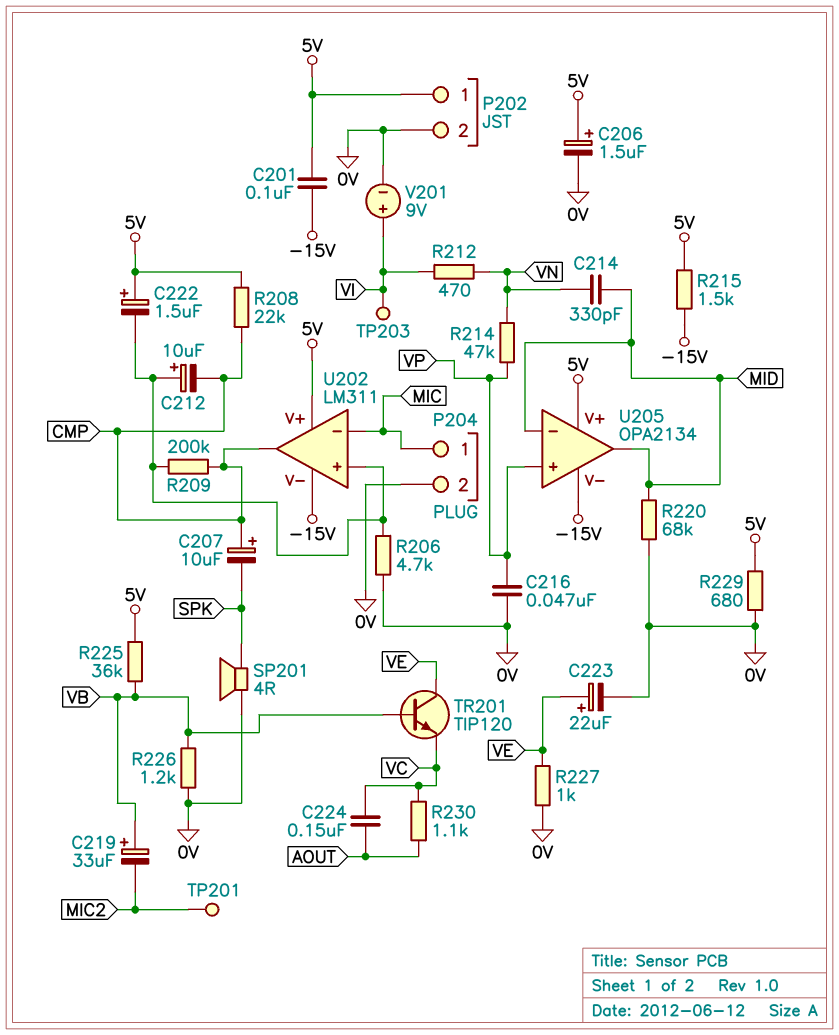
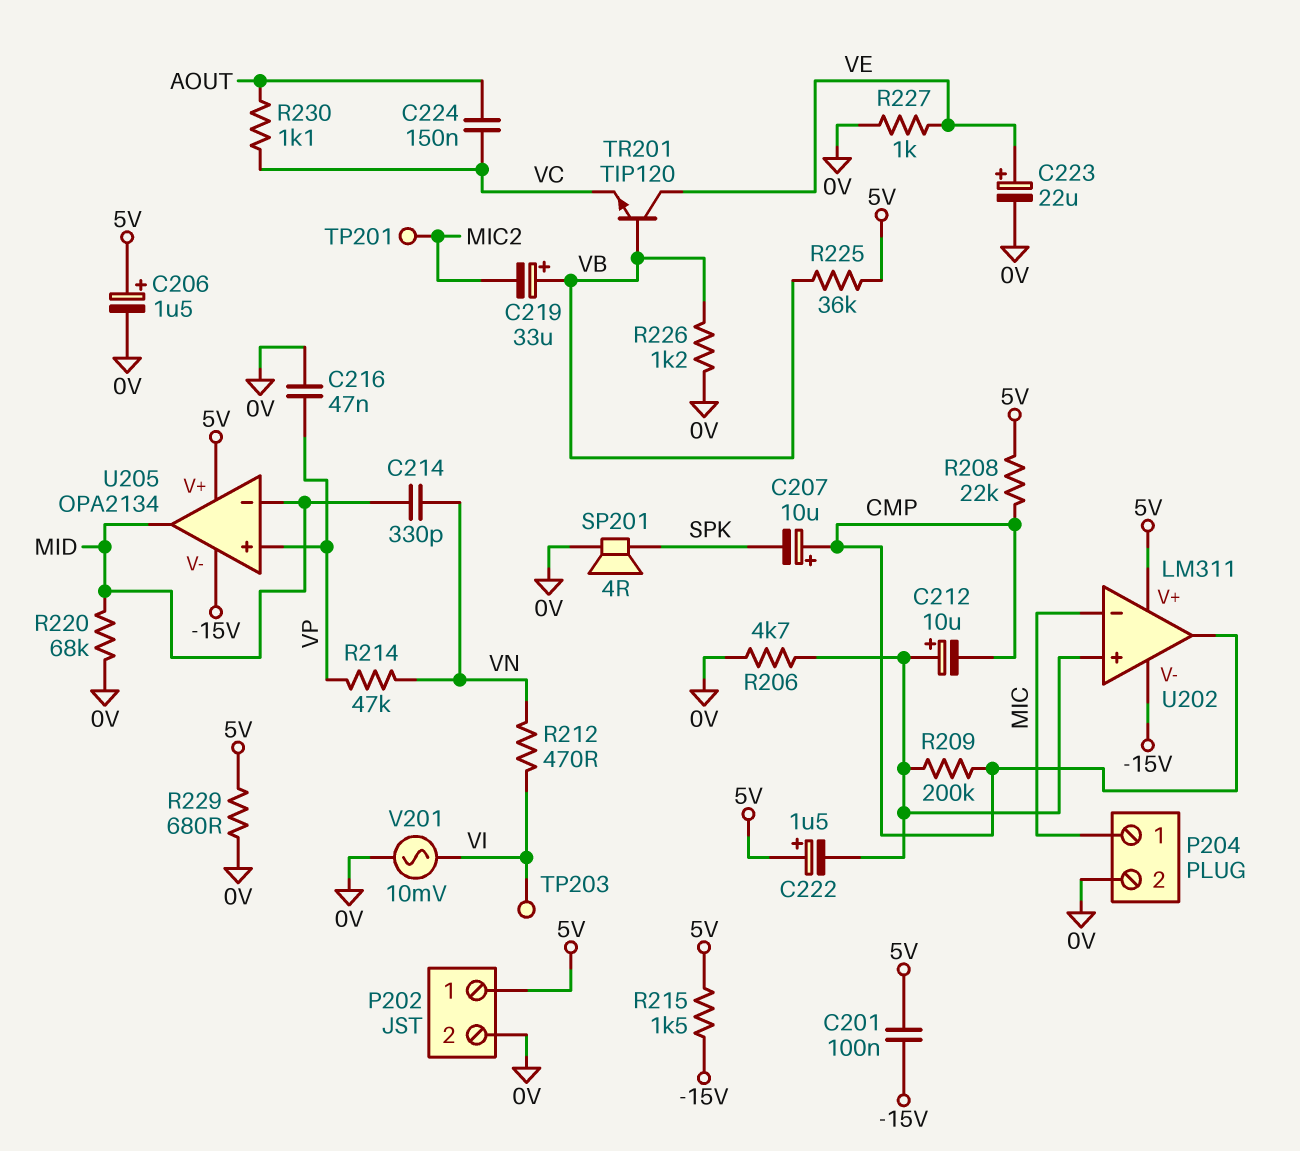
V201: 9V (plus VI, minus 0V) -> AC 10mV (0V, VI)

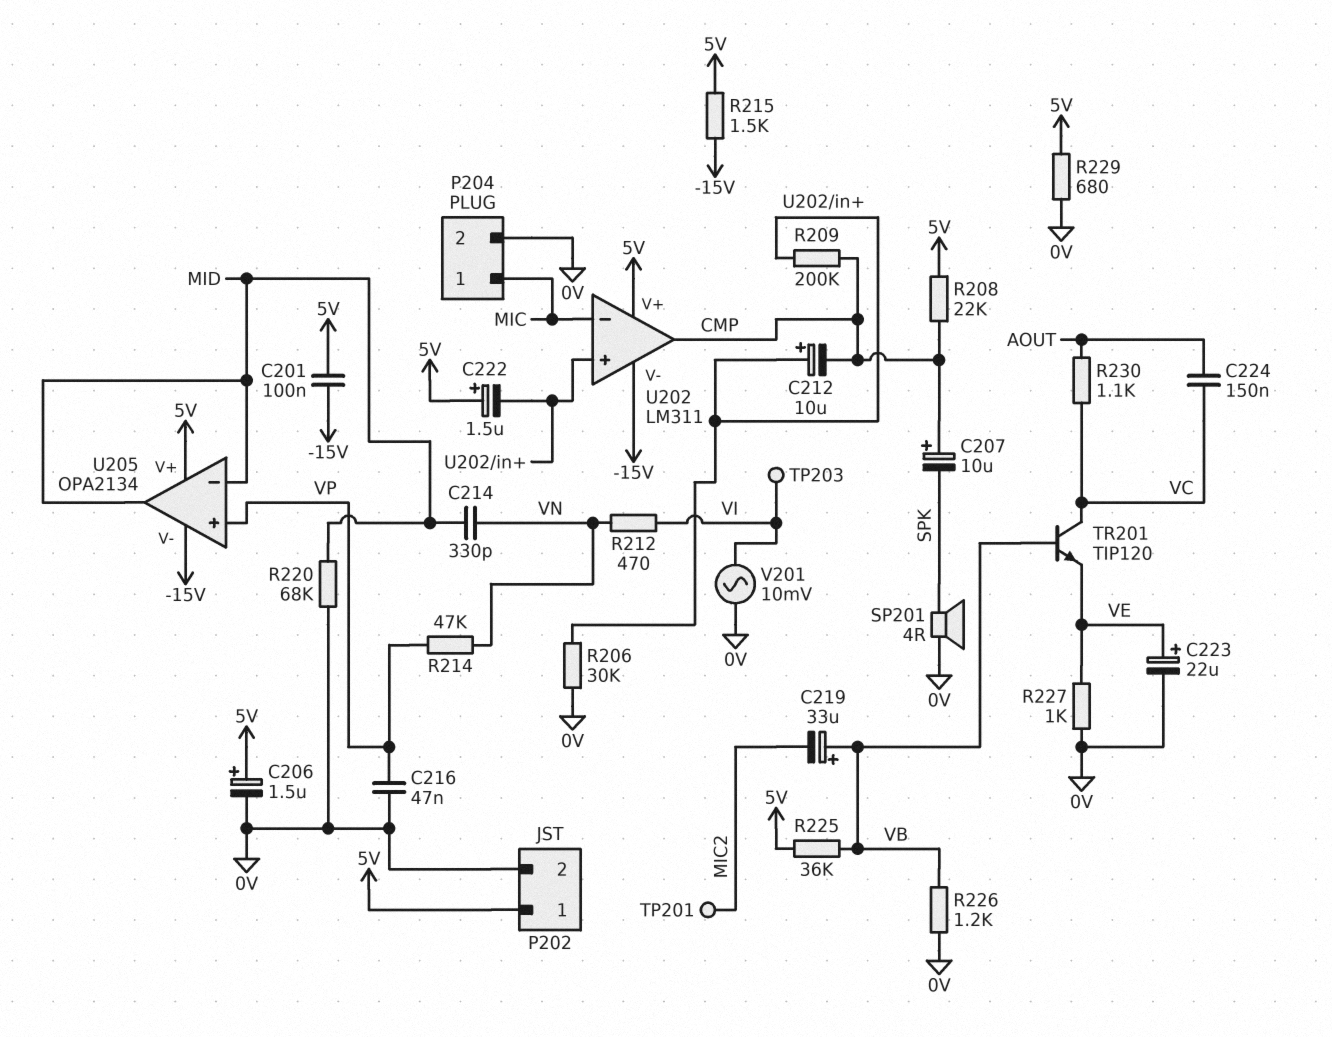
R206: 4.7k (0V, U202/in+) -> 30k (0V, U202/in+)
TR201: NPN TIP120 (B VB, C VE, E VC) -> NPN TIP120 (B VB, C VC, E VE)

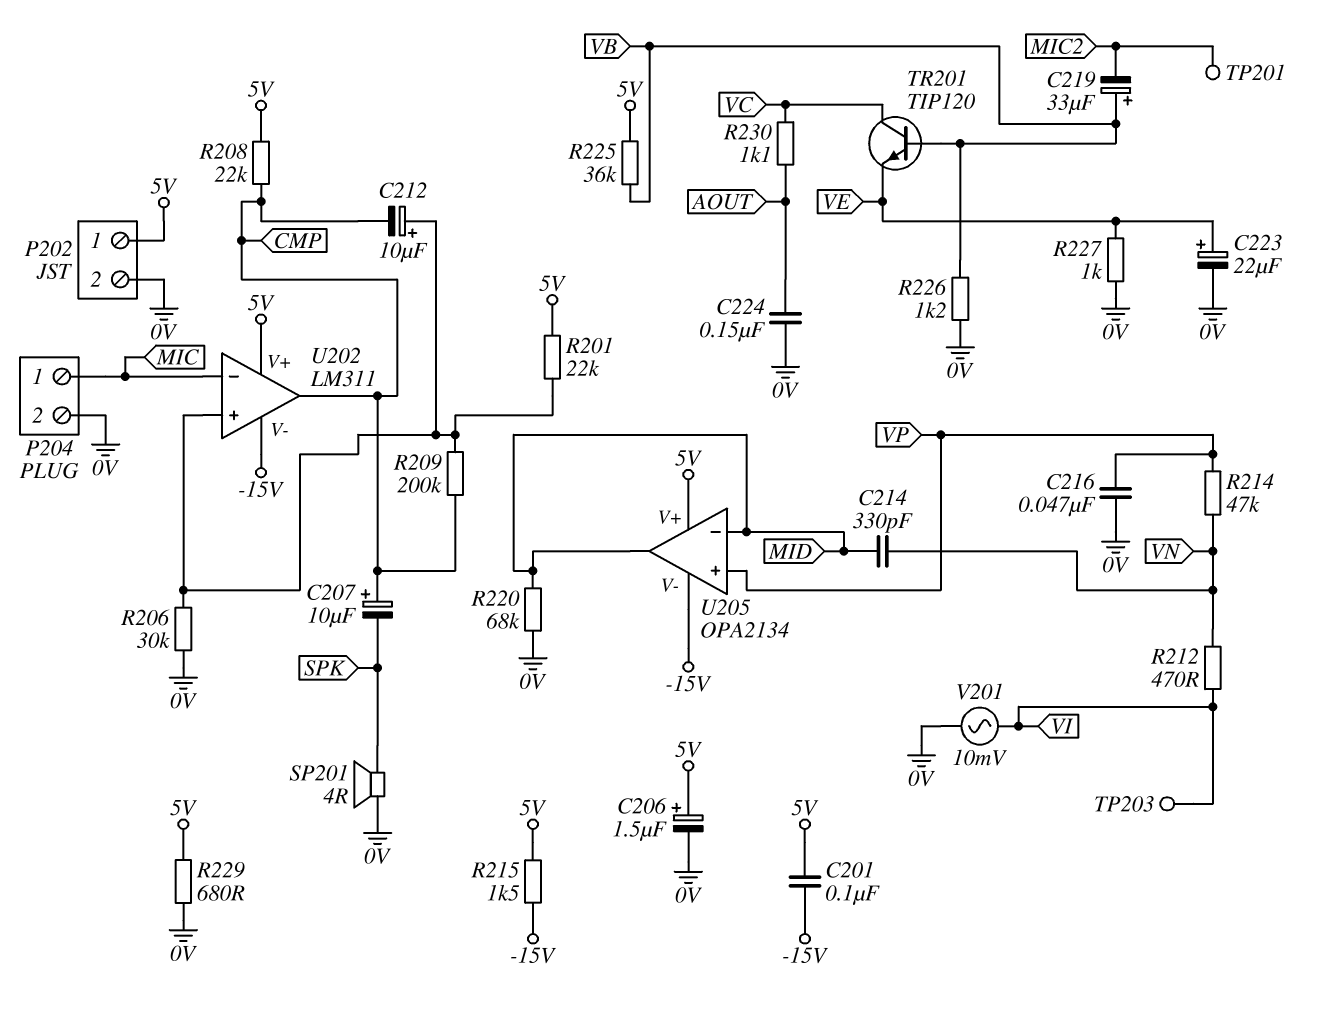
C222: 1.5uF (plus 5V, minus U202/in+) -> none
C224: 150nF (AOUT, VC) -> 150nF (0V, AOUT)
R201: none -> 22k (5V, U202/in+)

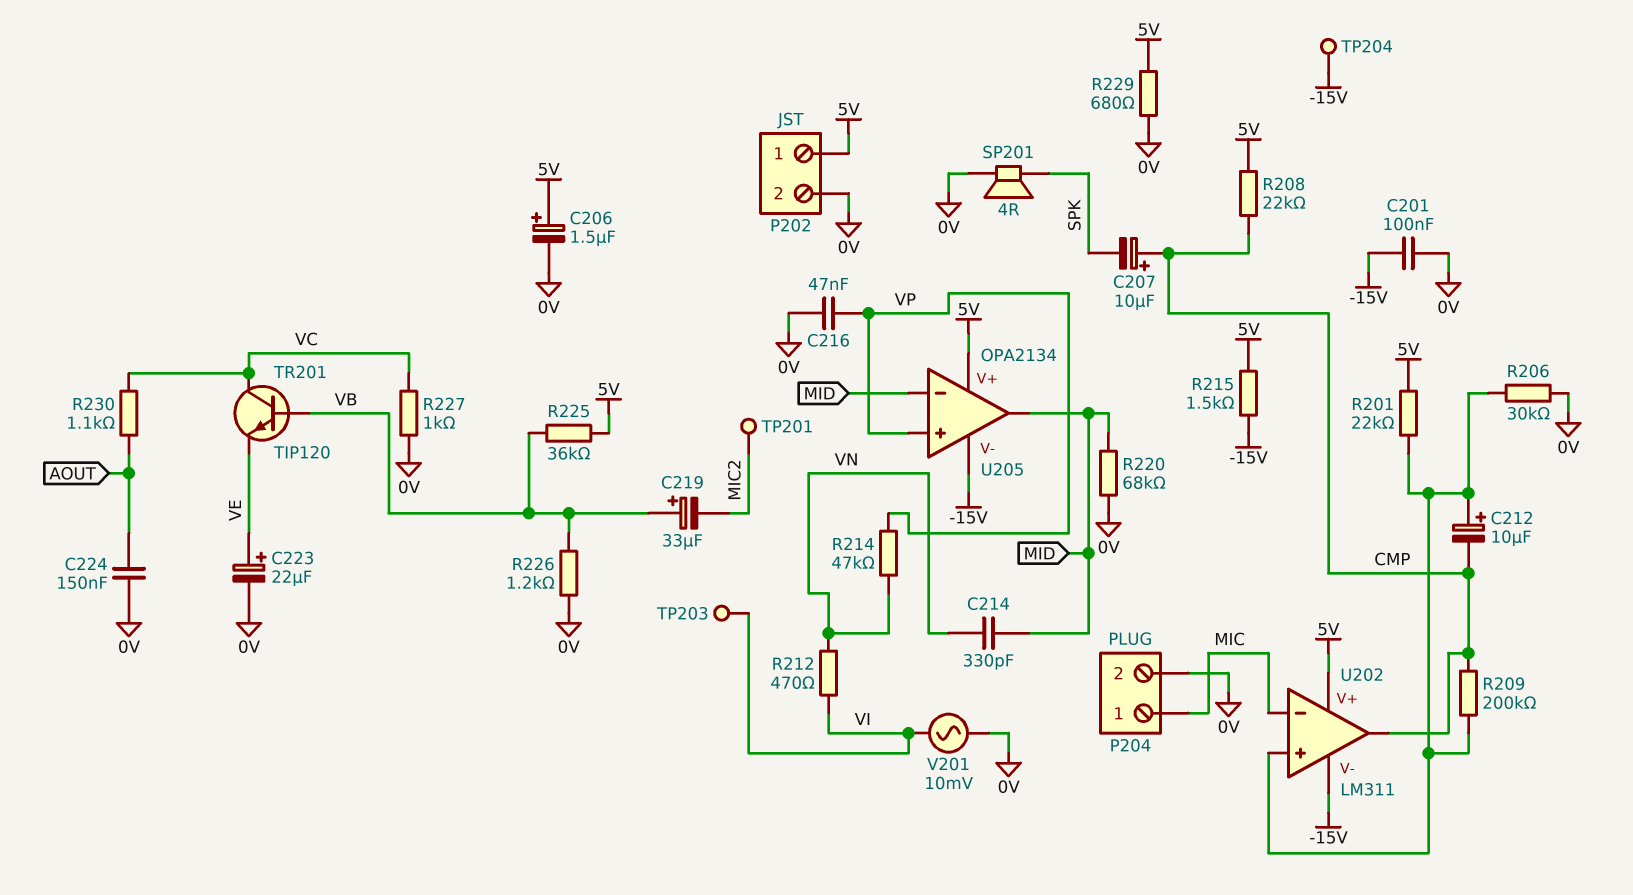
C201: 100nF (-15V, 5V) -> 100nF (-15V, 0V)
R227: 1k (0V, VE) -> 1k (0V, VC)
TP204: none -> test point (-15V)

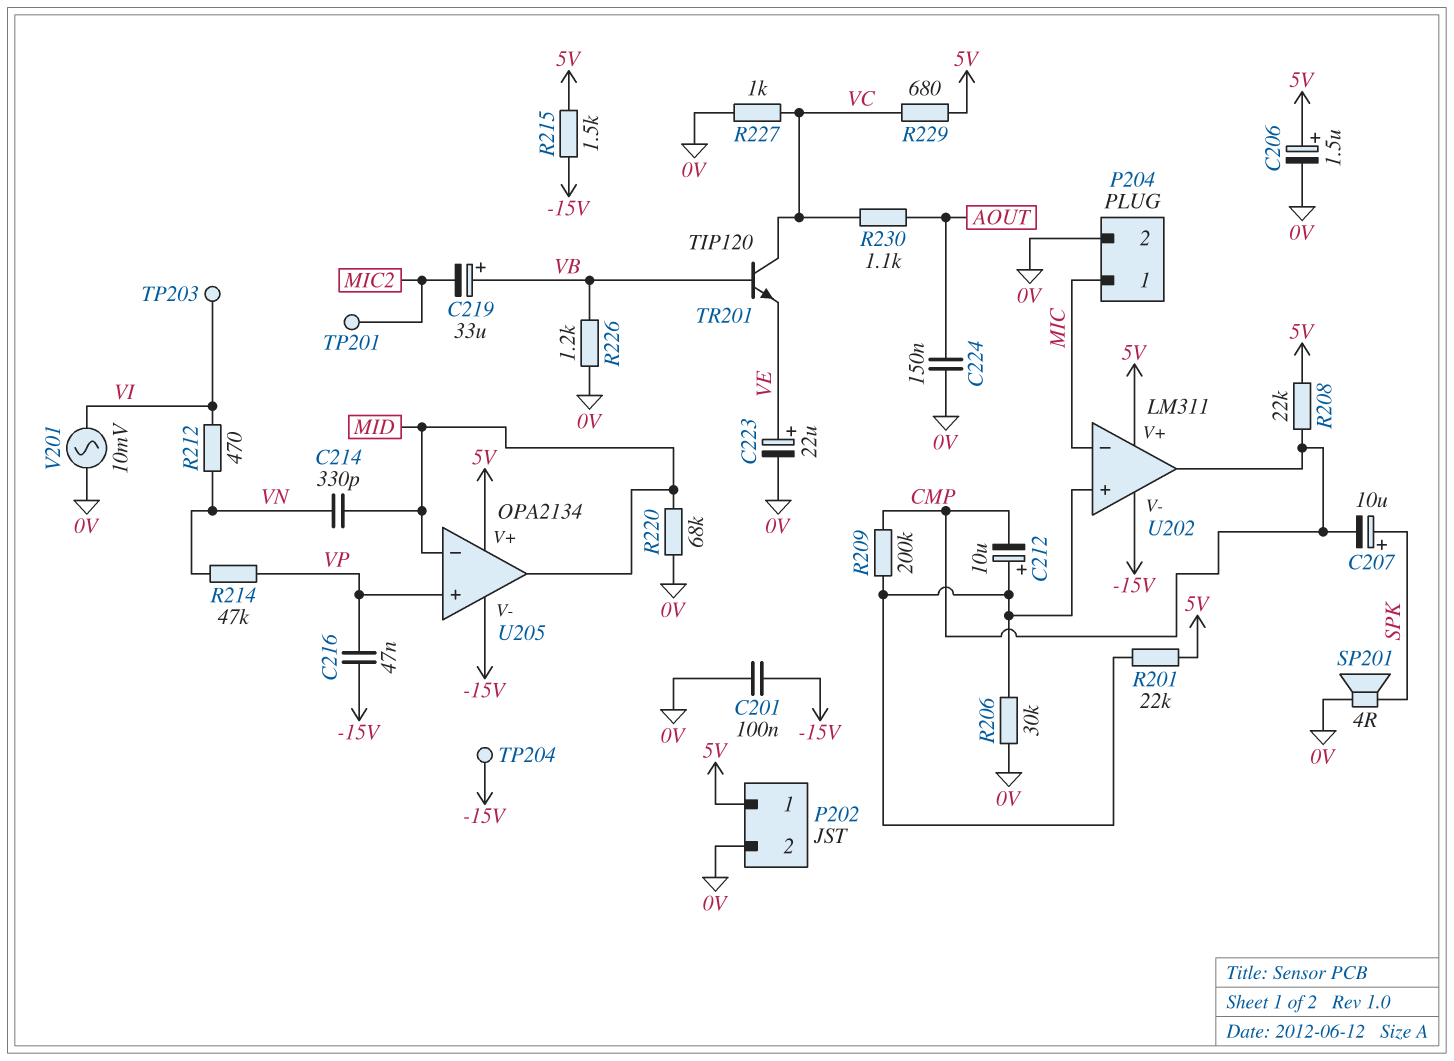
C207: 10uF (plus CMP, minus SPK) -> 10uF (plus SPK, minus CMP)
C216: 47nF (0V, VP) -> 47nF (-15V, VP)
R225: 36k (5V, VB) -> none
R229: 680 (0V, 5V) -> 680 (5V, VC)

